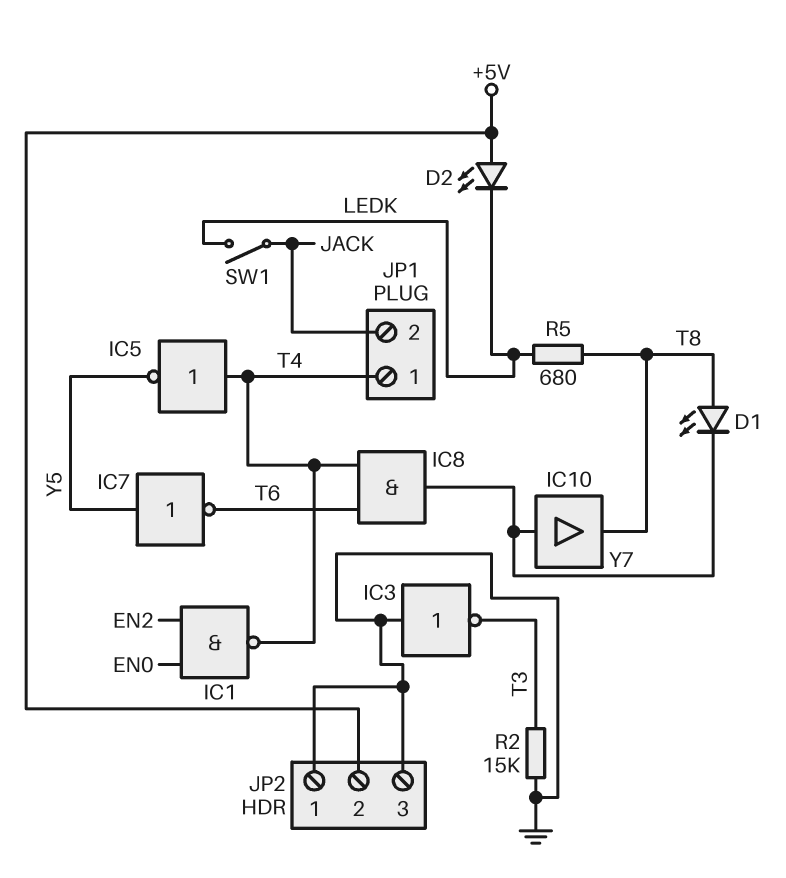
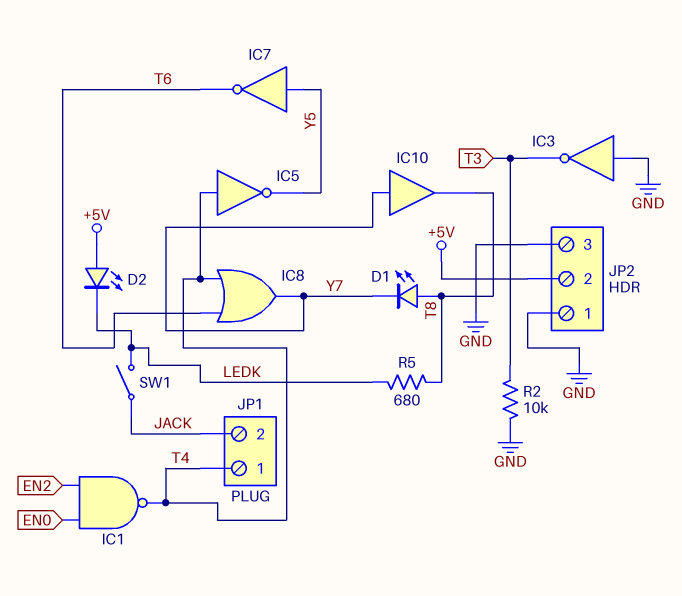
IC8: AND (in T4, in T6, out Y7) -> OR (in T4, in T6, out Y7)
R2: 15k (GND, T3) -> 10k (GND, T3)

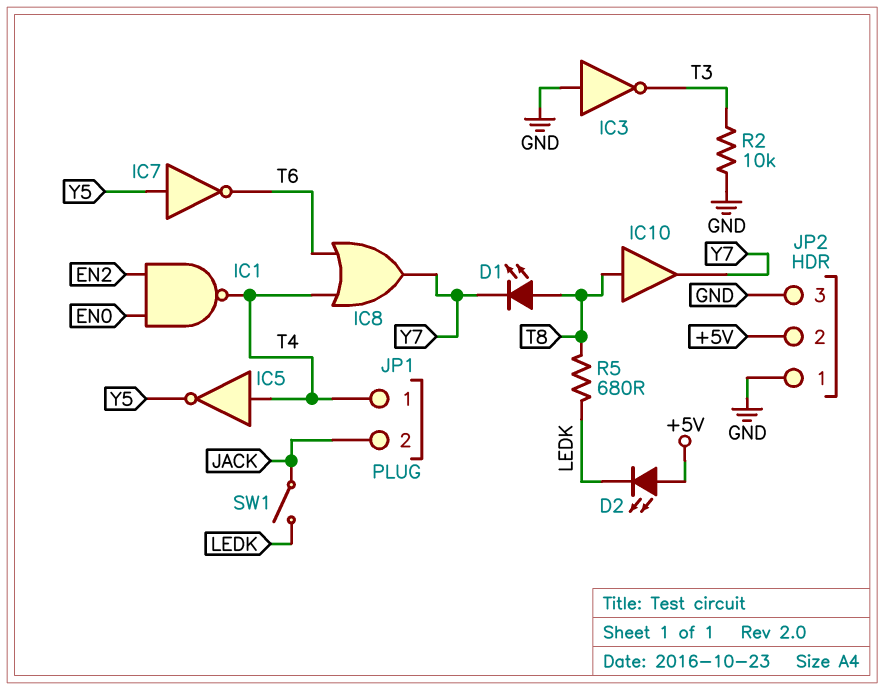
IC10: buffer (in Y7, out T8) -> buffer (in T8, out Y7)

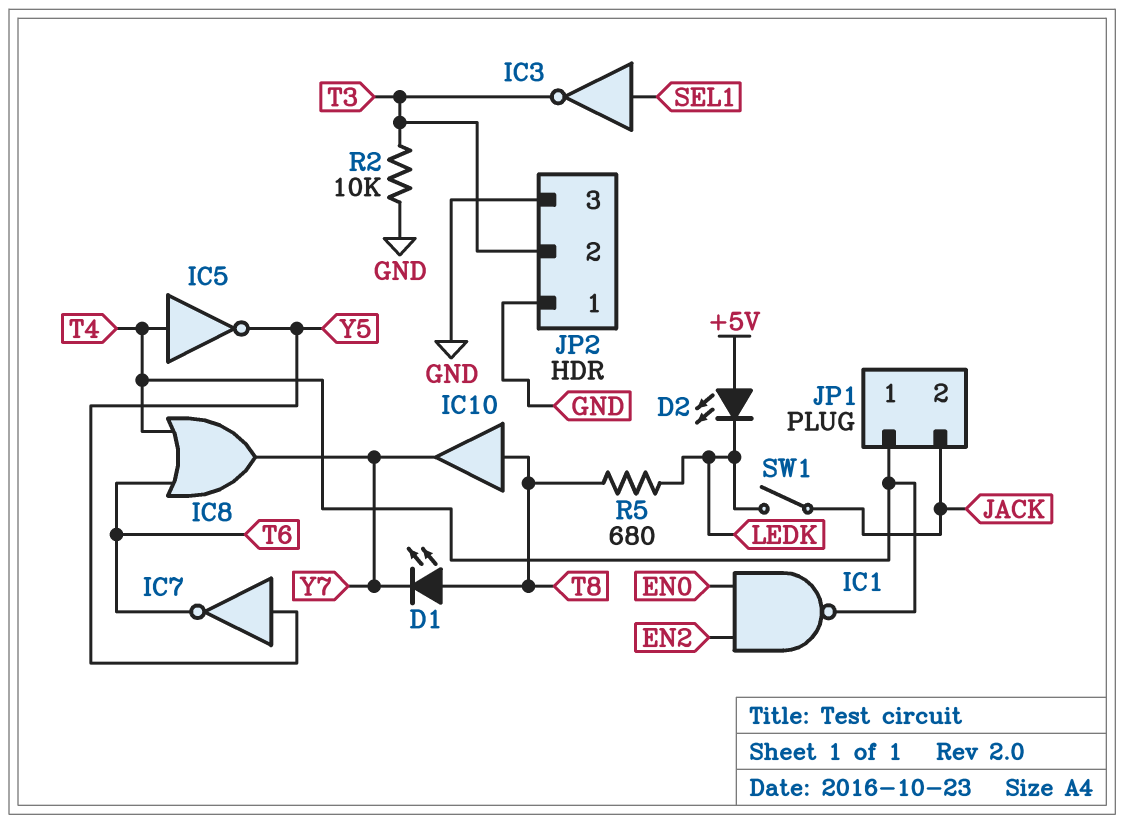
IC3: NOT (in GND, out T3) -> NOT (in SEL1, out T3)
JP2 pin 2: +5V -> T3

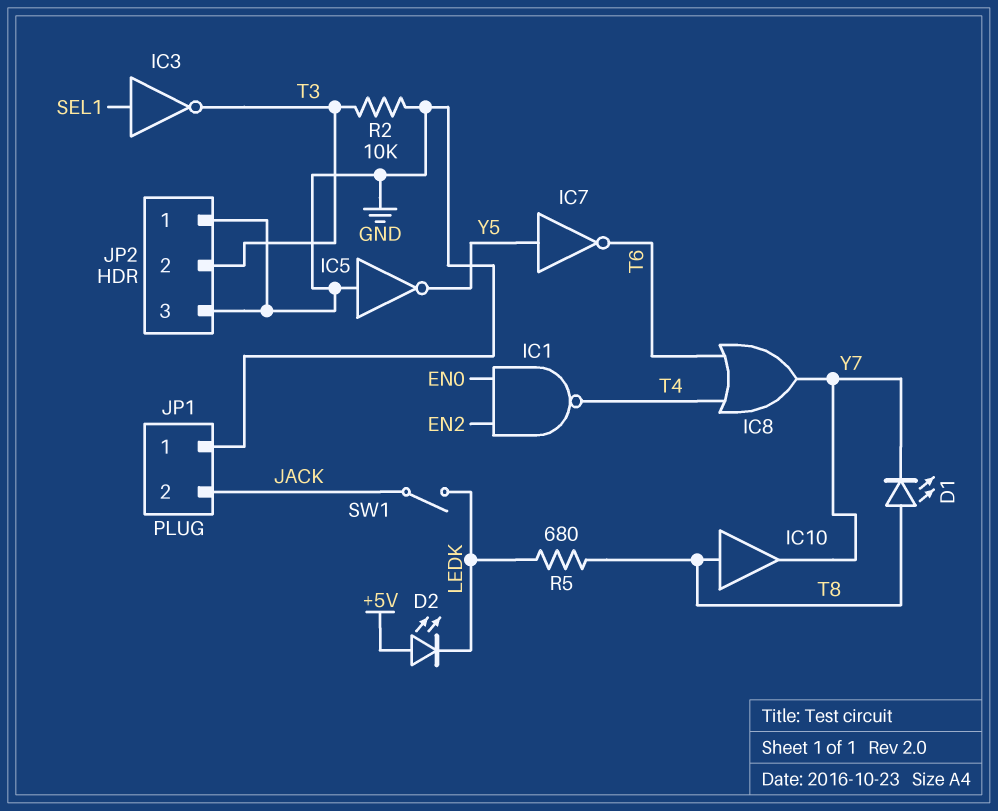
IC5: NOT (in T4, out Y5) -> NOT (in GND, out Y5)
JP1 pin 1: T4 -> GND

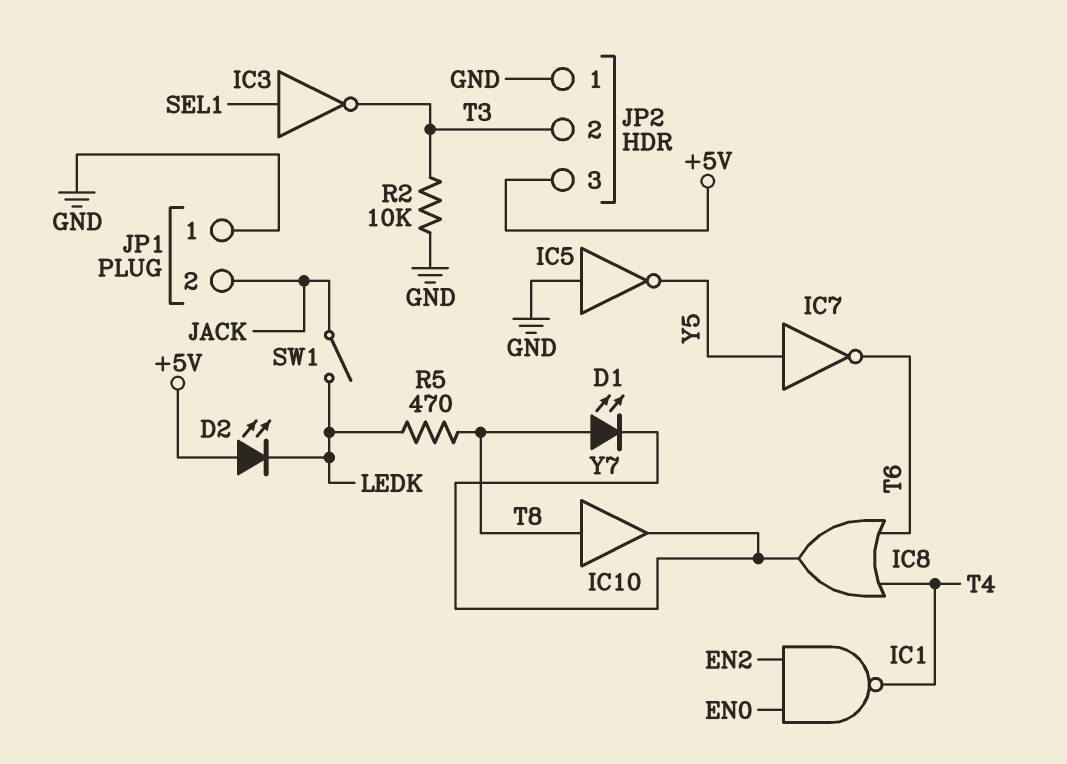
JP2 pin 3: GND -> +5V
R5: 680 (LEDK, T8) -> 470 (LEDK, T8)

